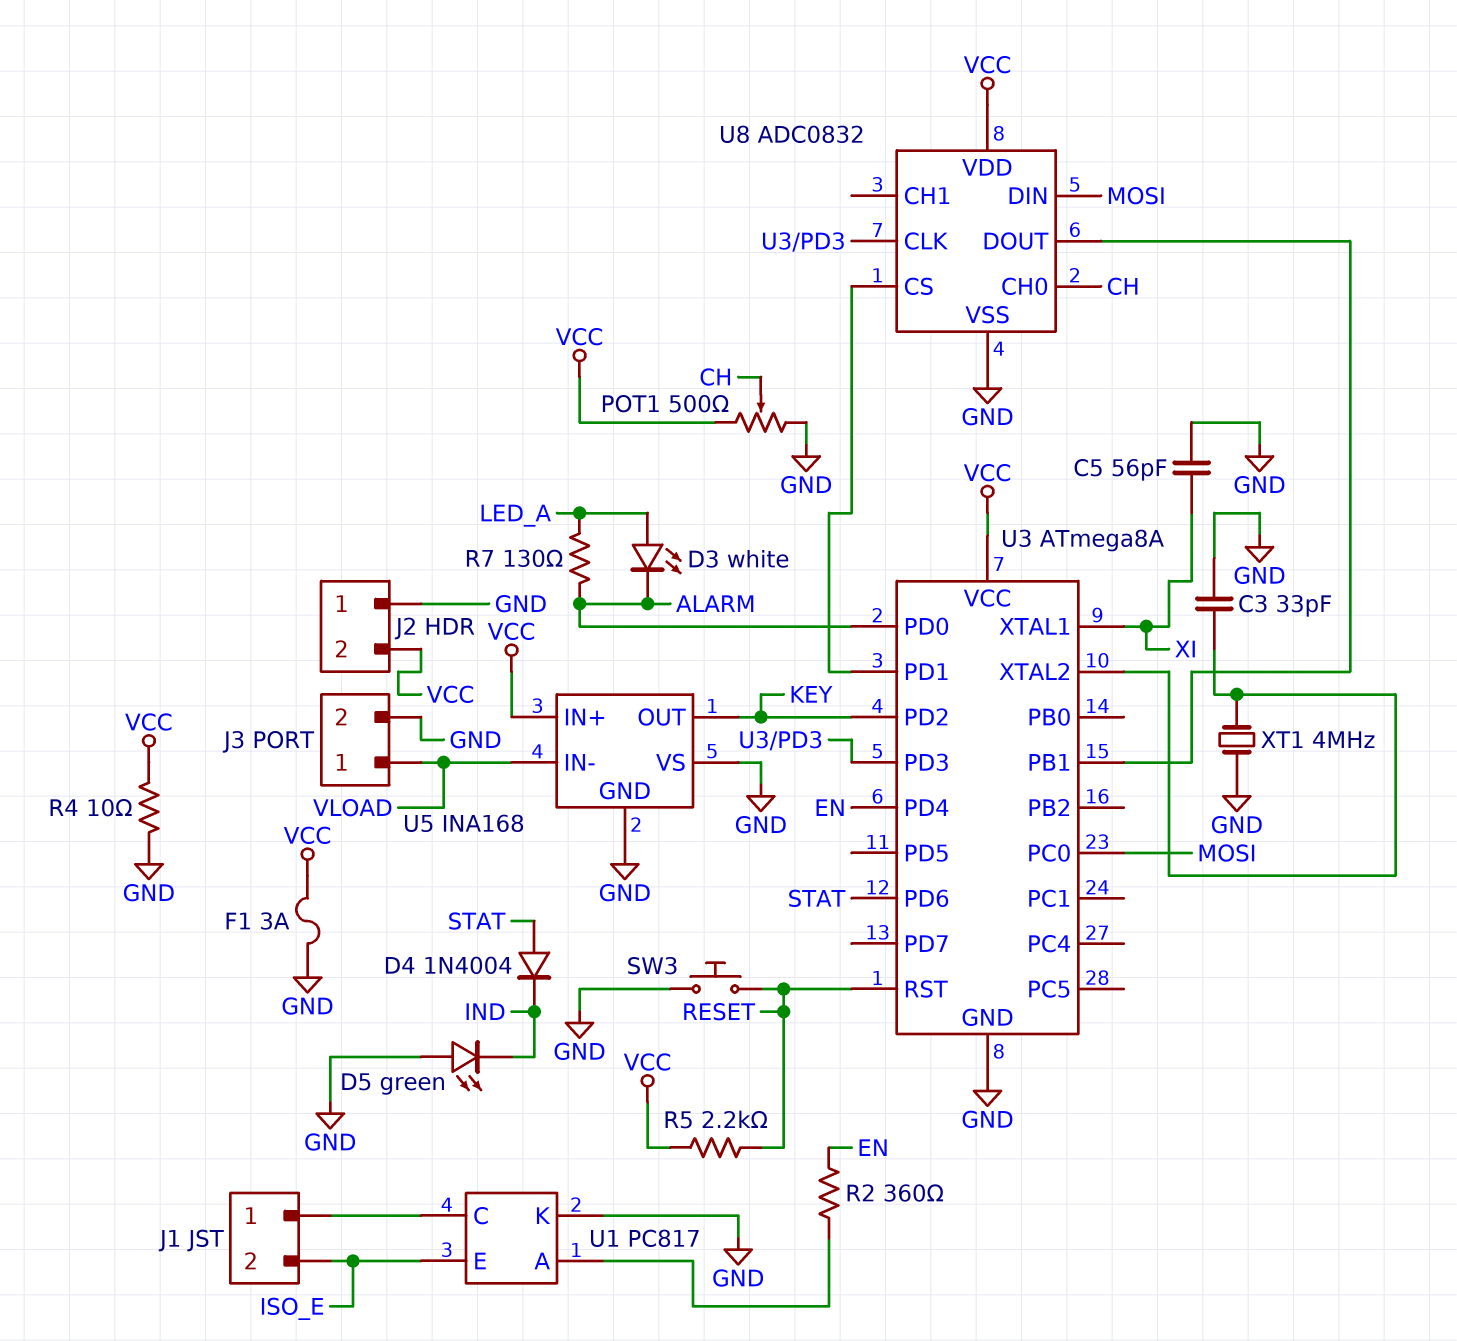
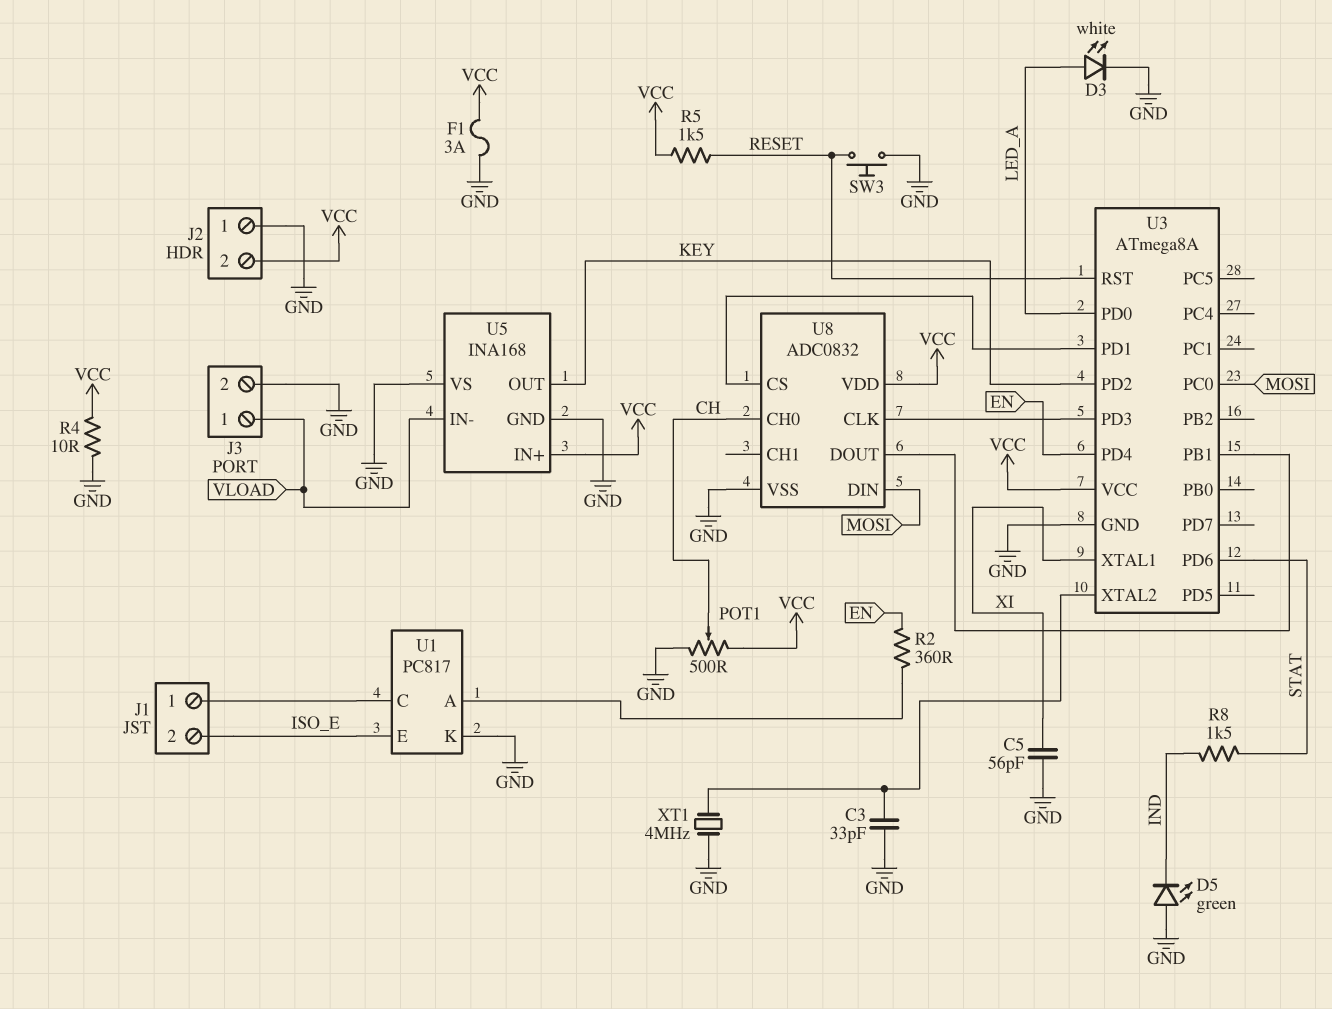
D3: LED white (A LED_A, K ALARM) -> LED white (A LED_A, K GND)
D4: diode 1N4004 (A STAT, K IND) -> none
R5: 2.2k (RESET, VCC) -> 1.5k (RESET, VCC)
R7: 130 (ALARM, LED_A) -> none
R8: none -> 1.5k (IND, STAT)
U3 pin PD0: ALARM -> LED_A

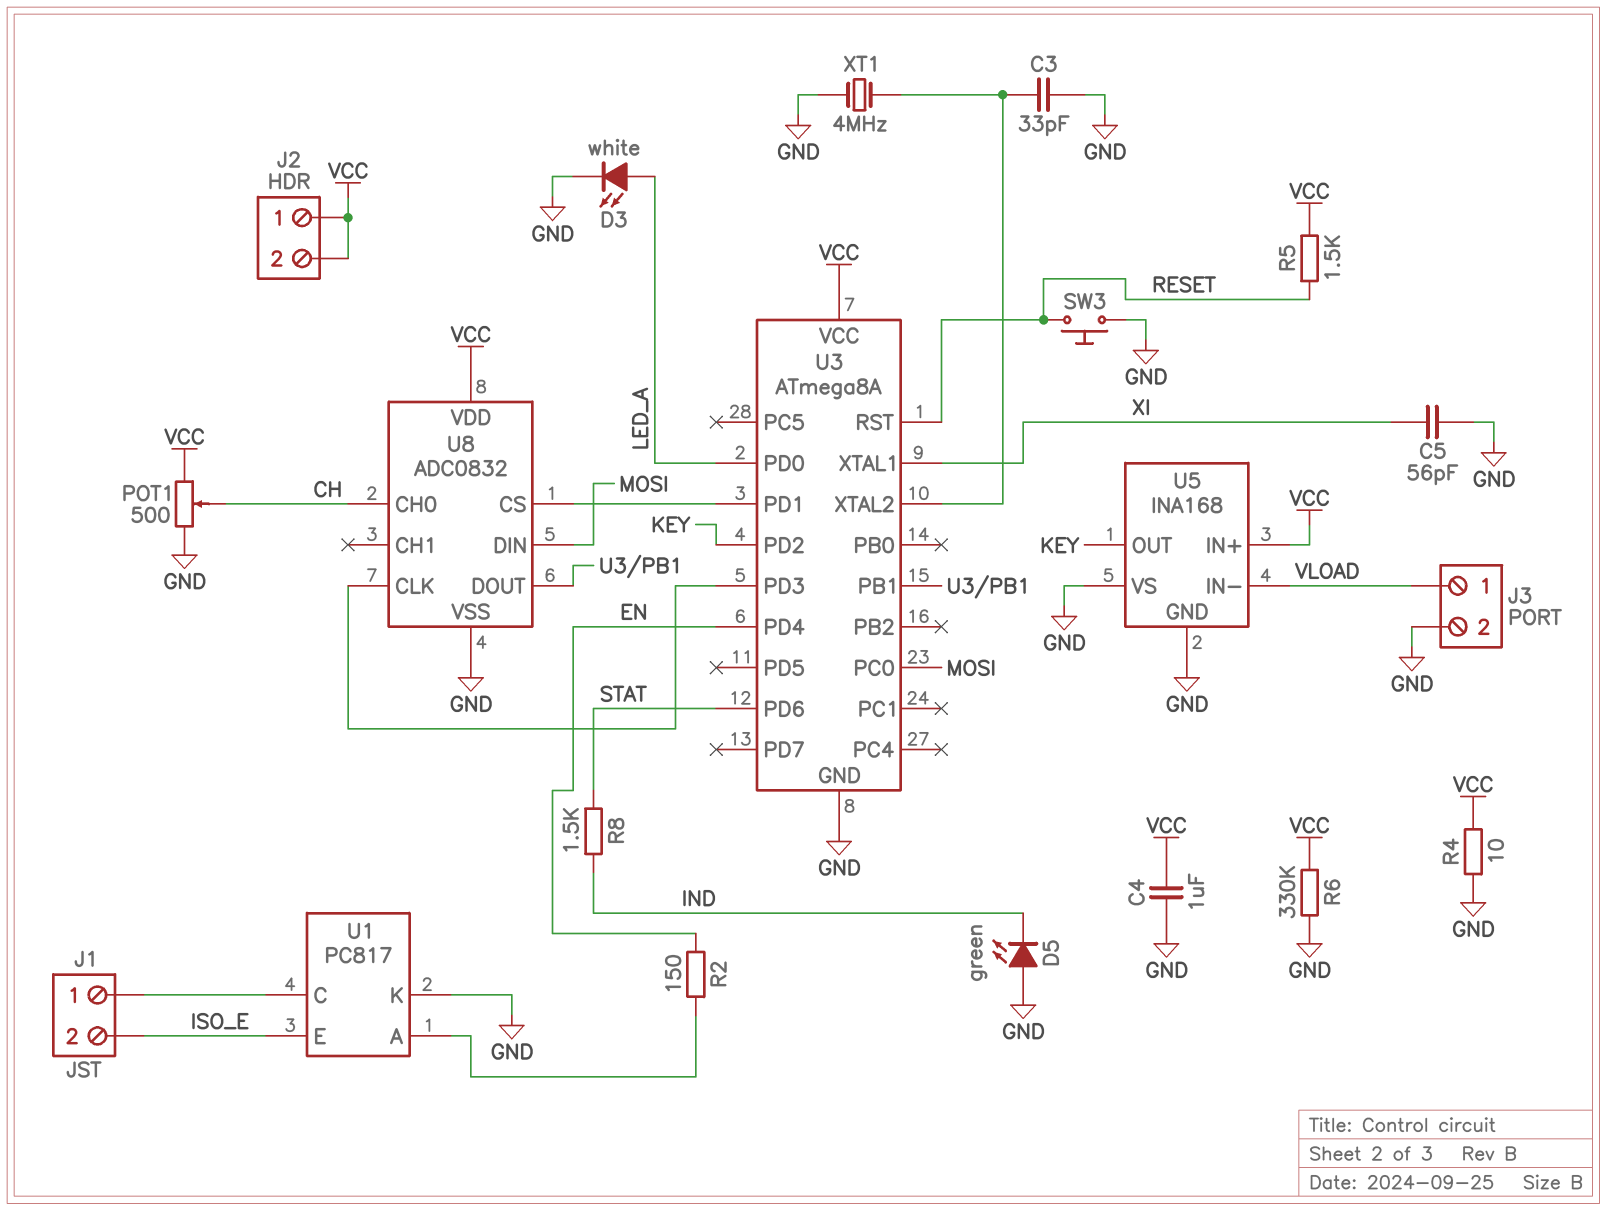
C4: none -> 1uF (GND, VCC)
F1: 3A (GND, VCC) -> none
J2 pin 1: GND -> VCC
R2: 360 (EN, U1/A) -> 150 (EN, U1/A)
R6: none -> 330k (GND, VCC)

